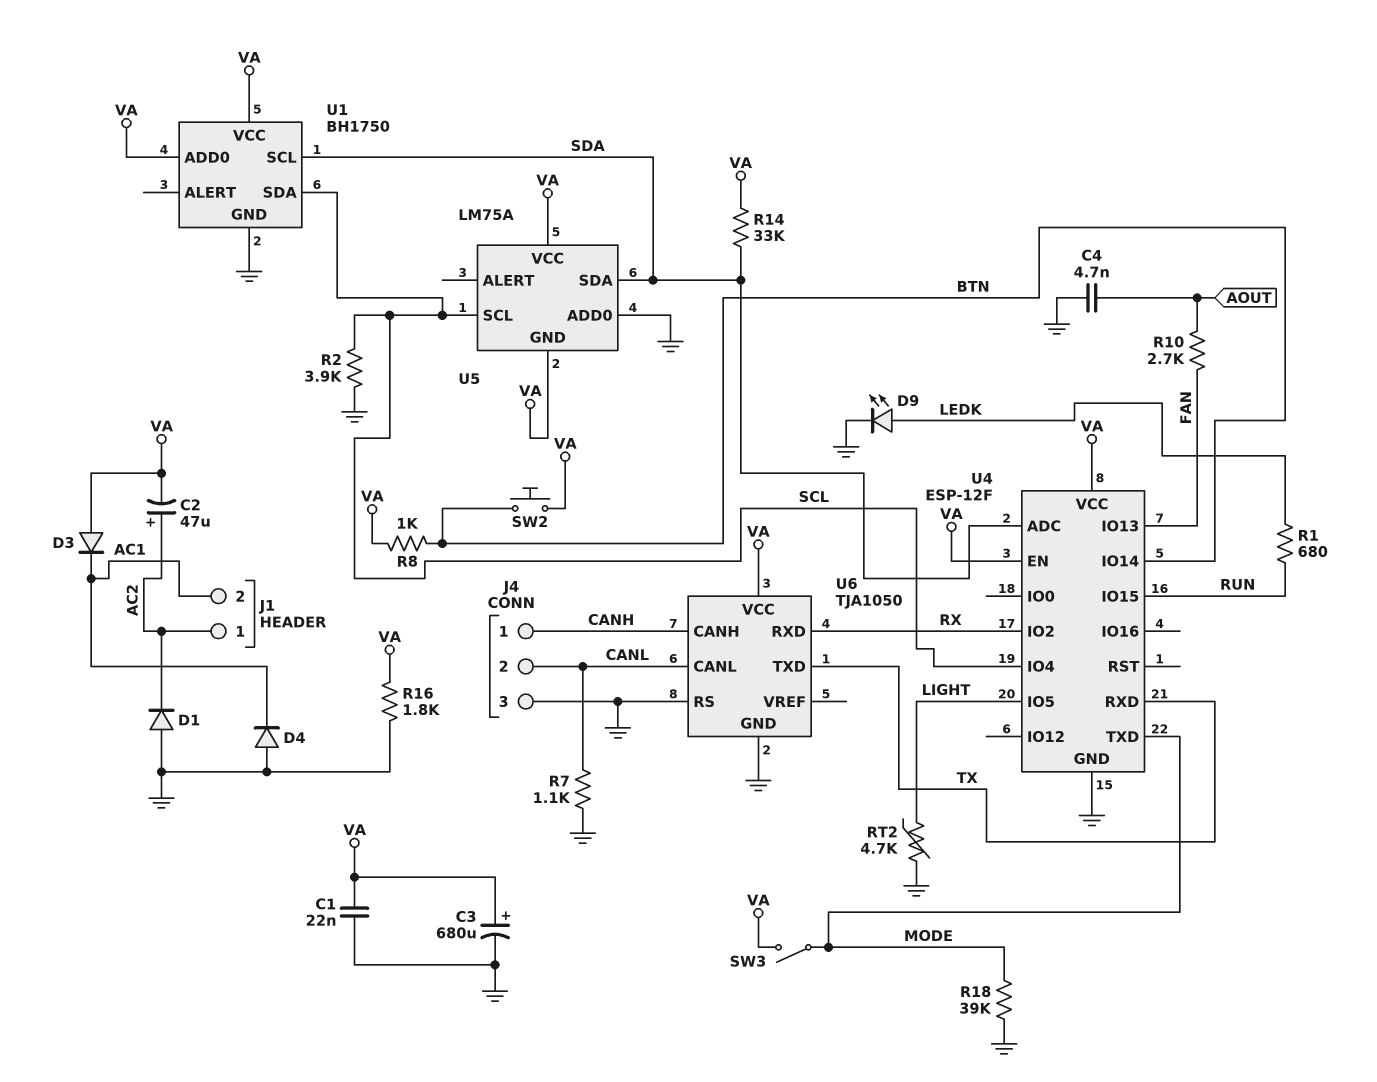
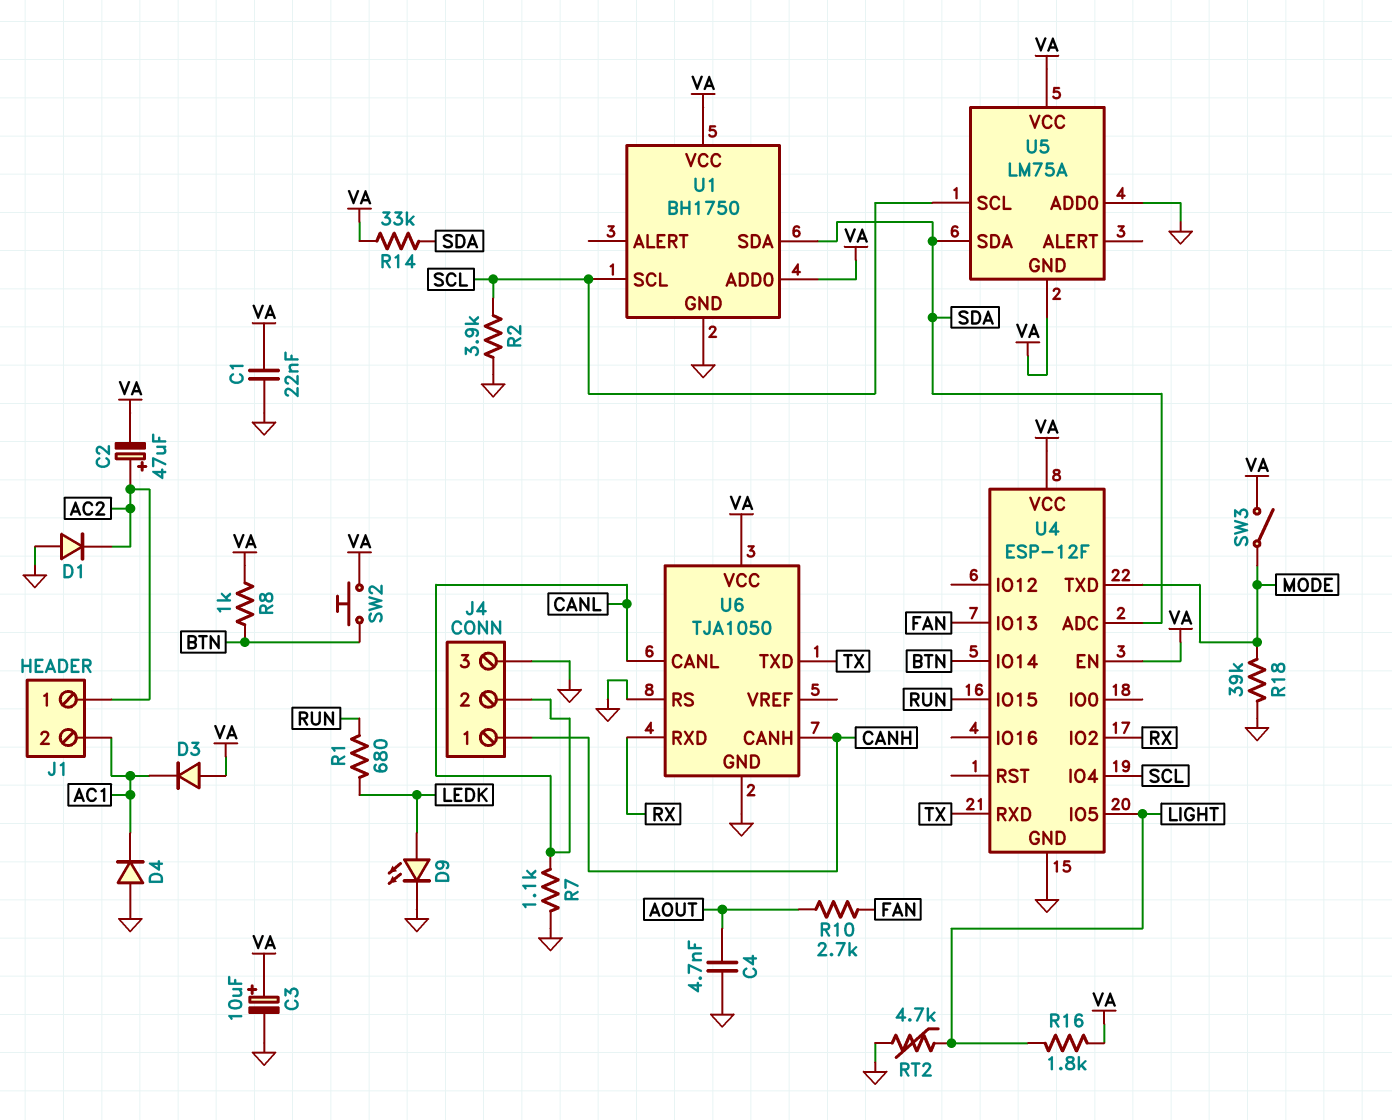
C3: 680uF (plus VA, minus GND) -> 10uF (plus VA, minus GND)
R16: 1.8k (GND, VA) -> 1.8k (LIGHT, VA)
U1 pin SCL: SDA -> SCL
U1 pin SDA: SCL -> SDA

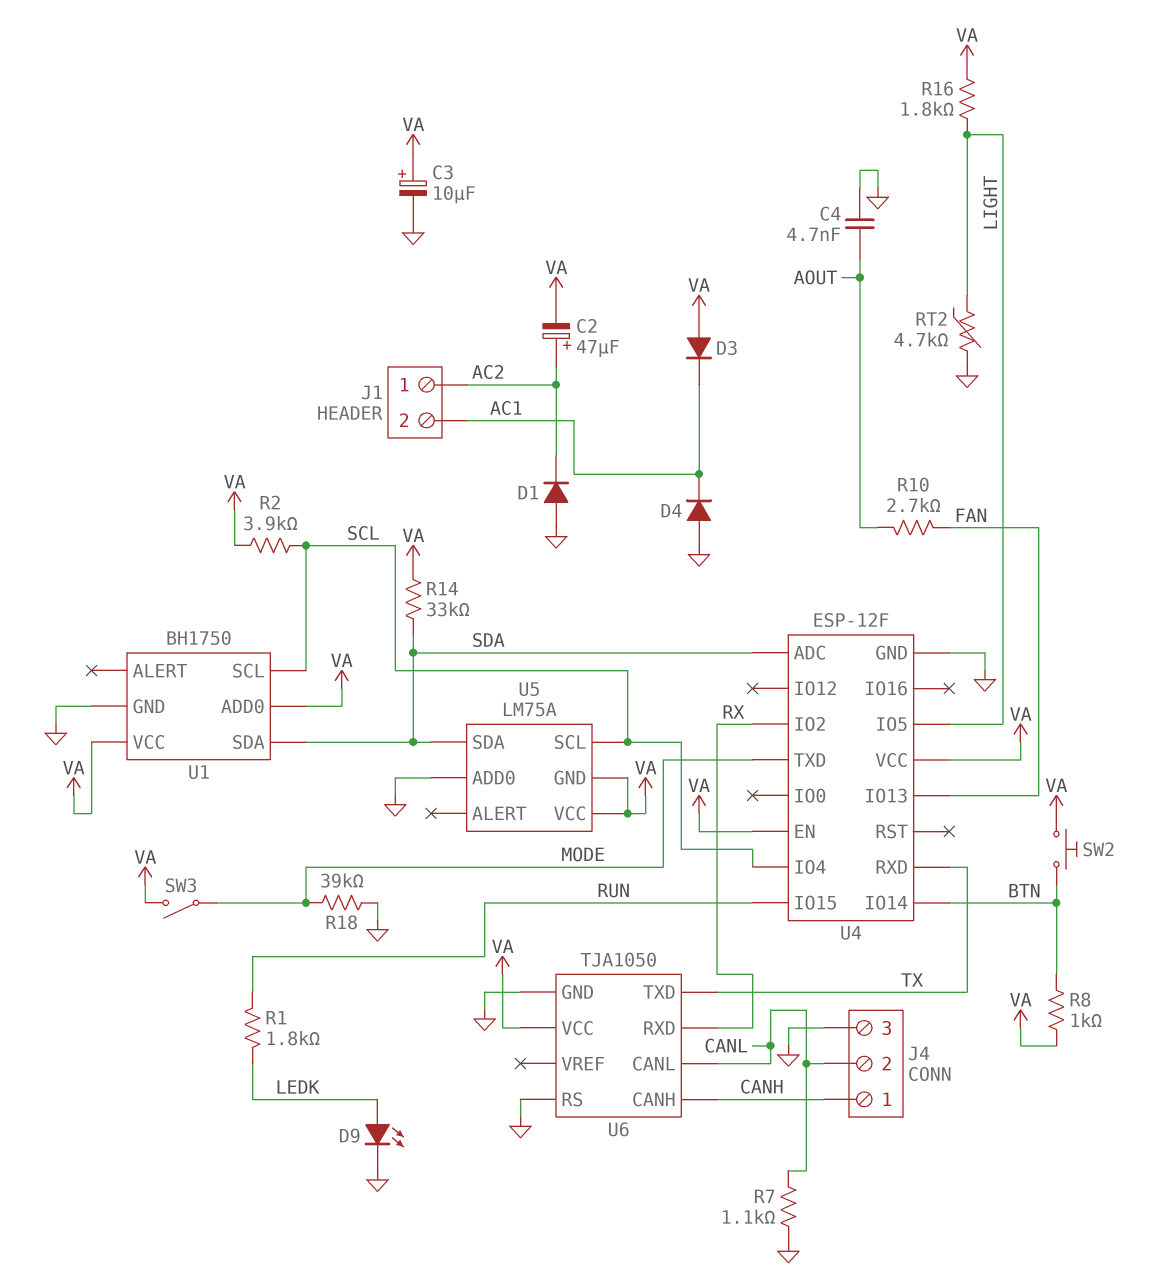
C1: 22nF (GND, VA) -> none
R1: 680 (LEDK, RUN) -> 1.8k (LEDK, RUN)
R2: 3.9k (GND, SCL) -> 3.9k (SCL, VA)

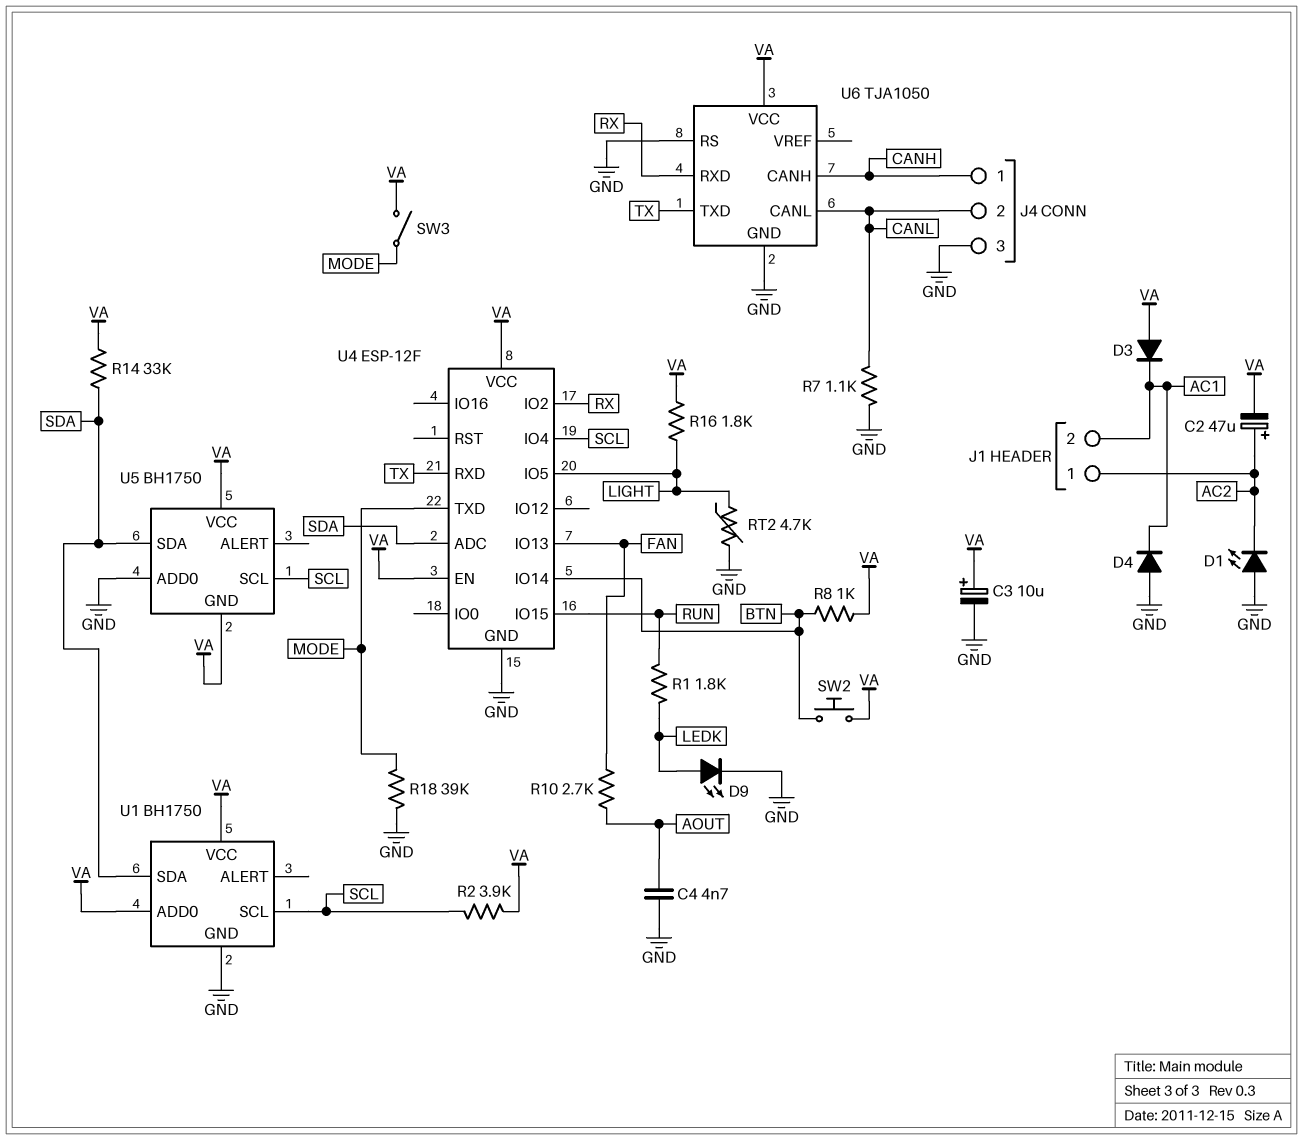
D1: diode (A GND, K AC2) -> LED (A GND, K AC2)
U5: LM75A -> BH1750

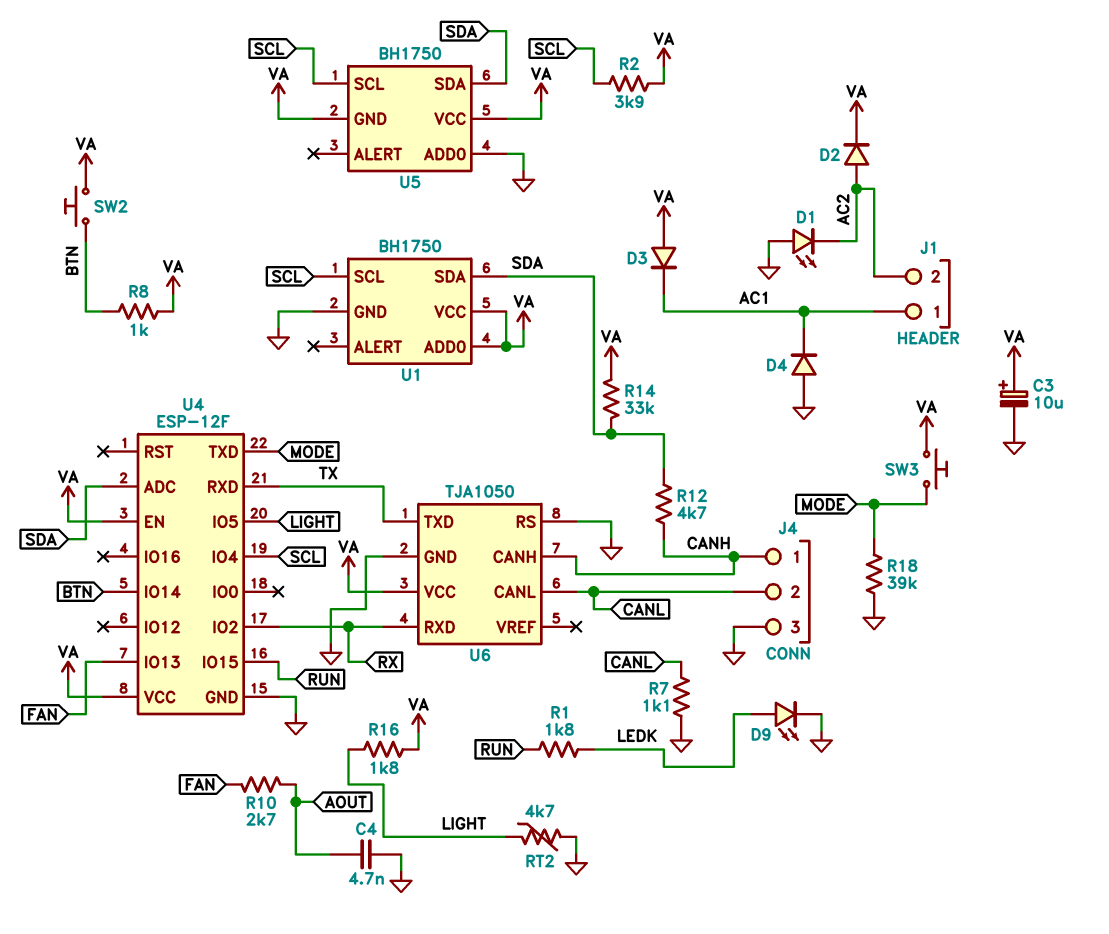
C2: 47uF (plus AC2, minus VA) -> none
D2: none -> diode (A AC2, K VA)
J1 pin 1: AC2 -> AC1
J1 pin 2: AC1 -> AC2
R12: none -> 4.7k (CANH, SDA)
SW3: switch (MODE, VA) -> button (MODE, VA)

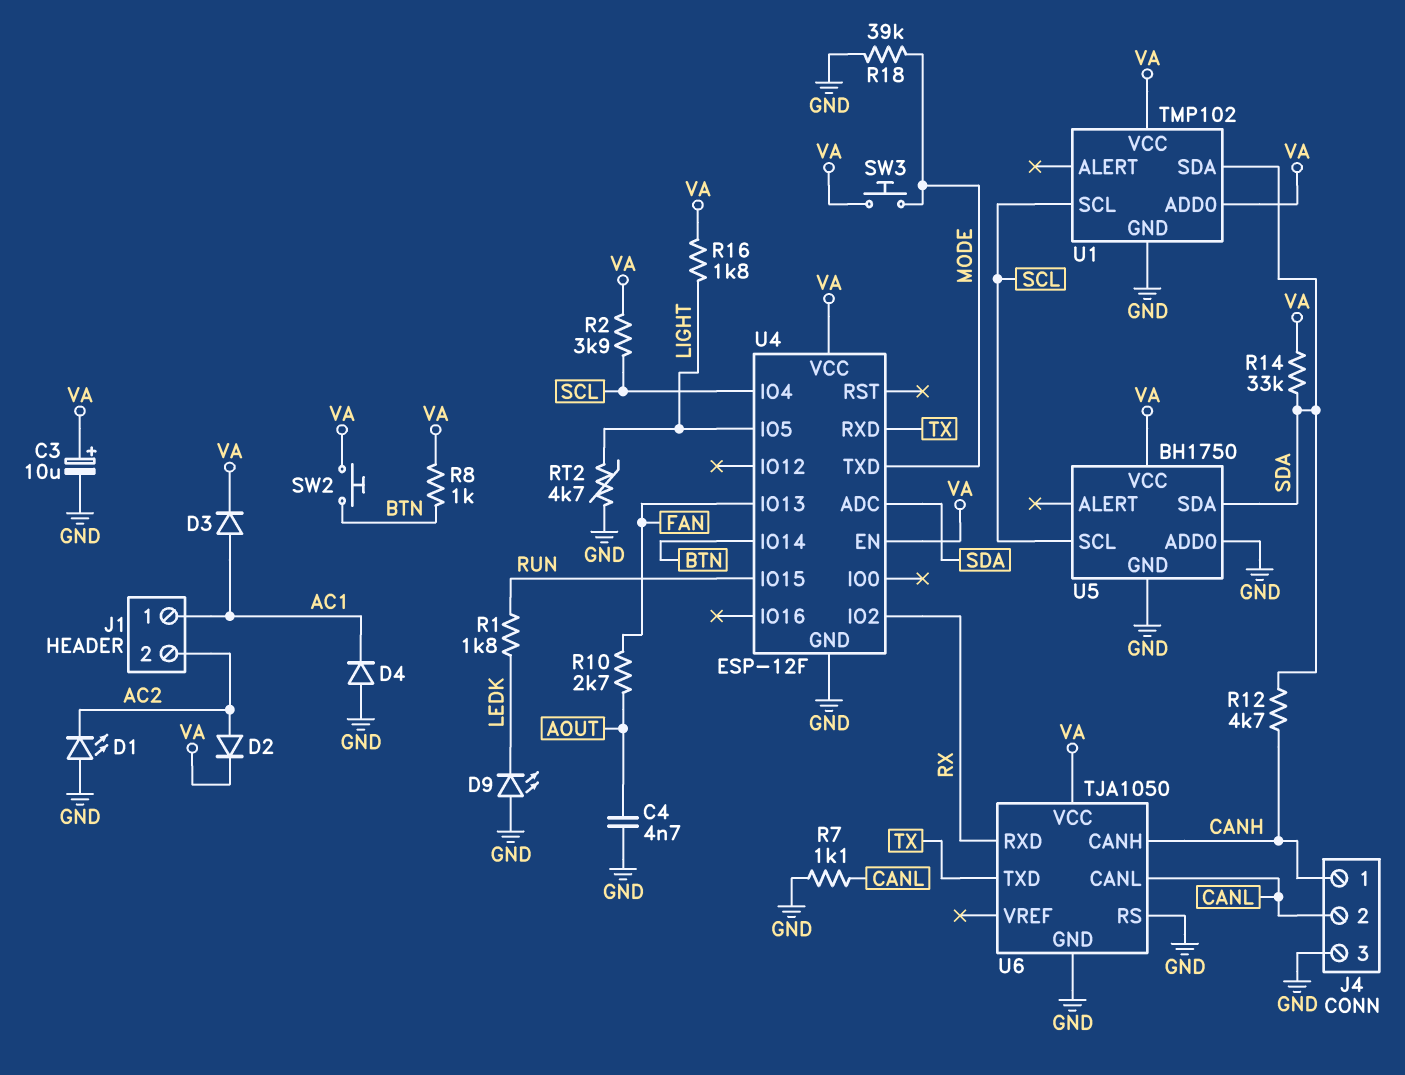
D3: diode (A VA, K AC1) -> diode (A AC1, K VA)
D9: LED (A LEDK, K GND) -> LED (A GND, K LEDK)
U1: BH1750 -> TMP102
U5 pin GND: VA -> GND

